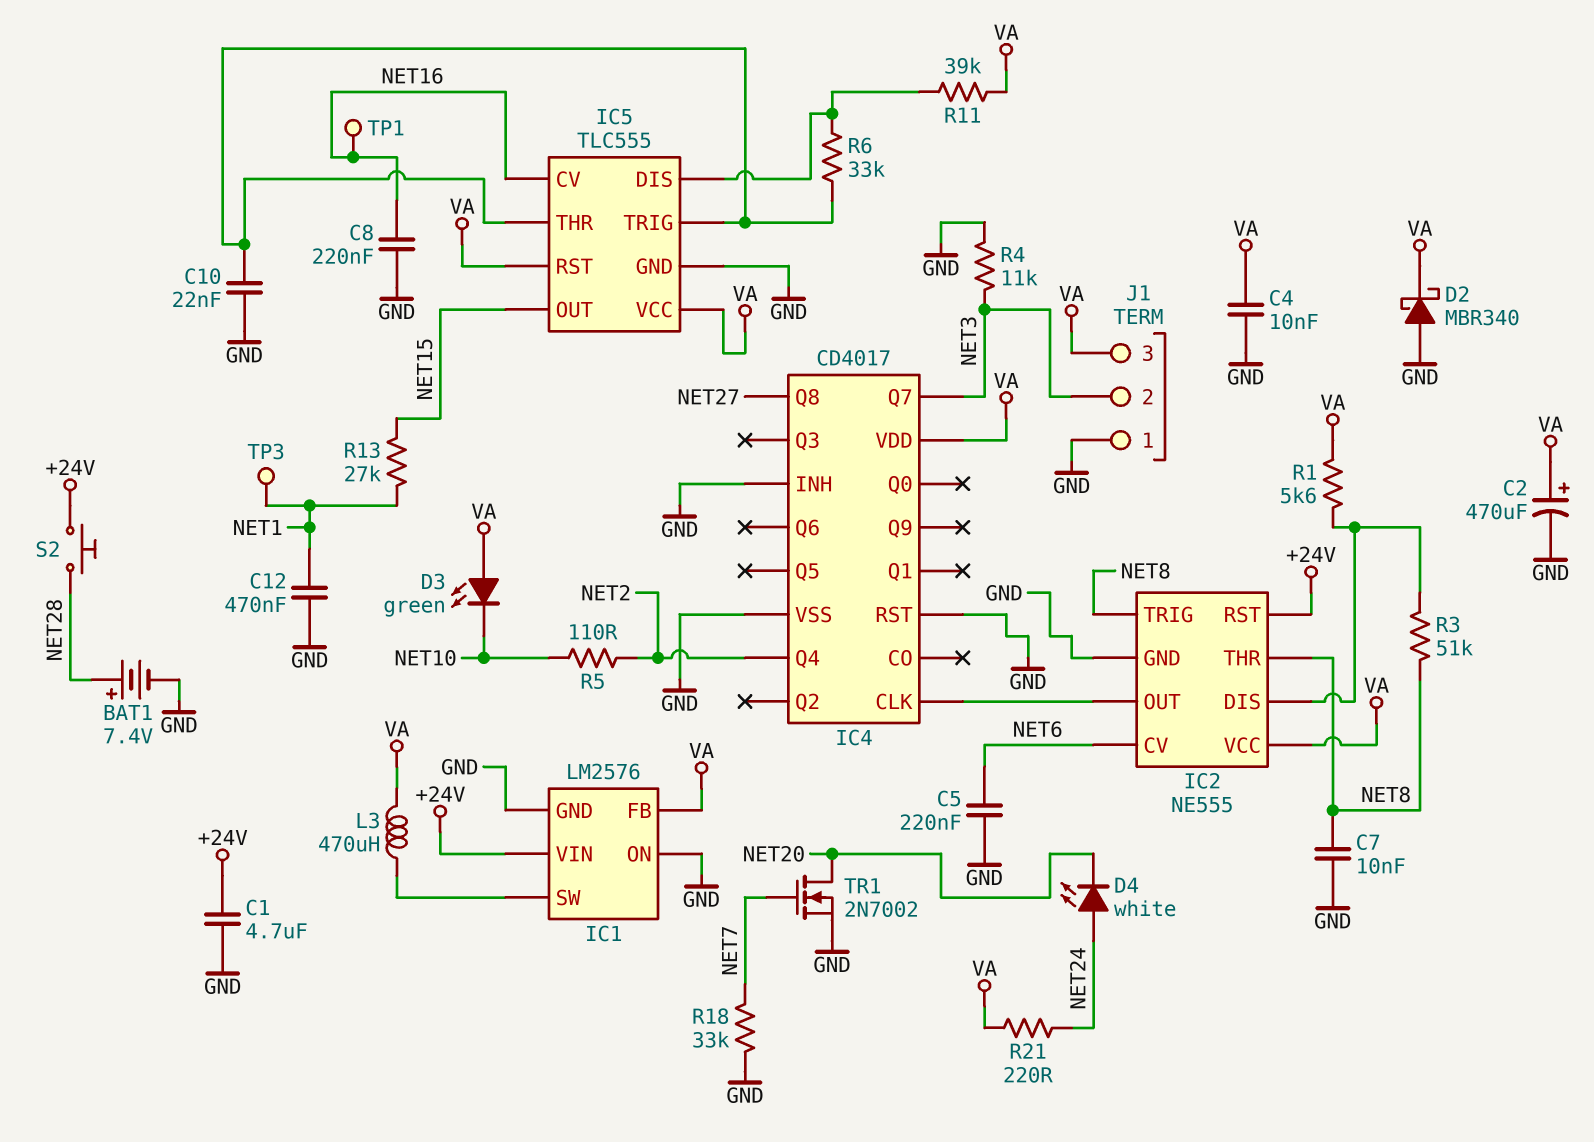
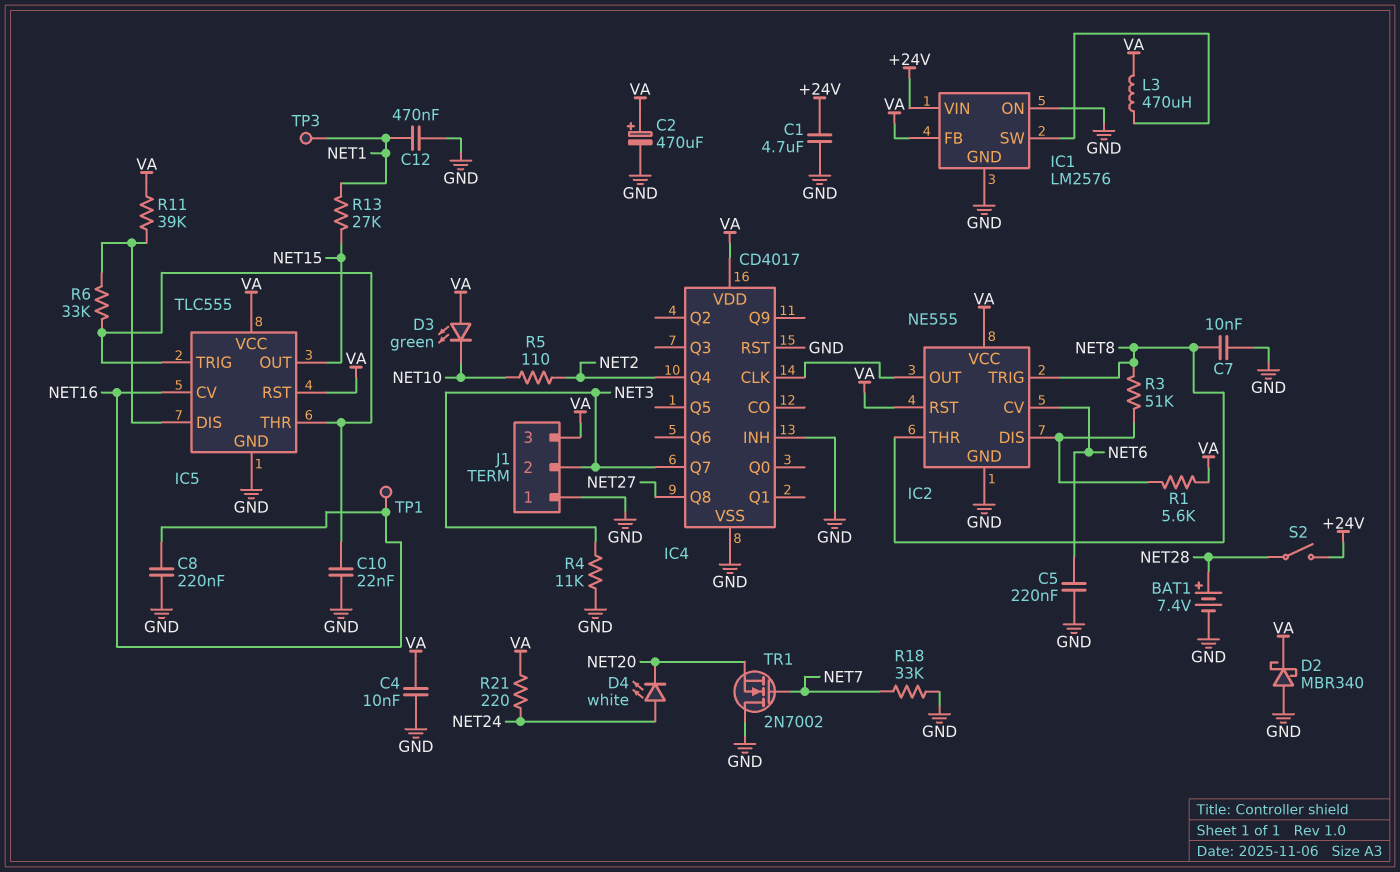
IC2 pin RST: +24V -> VA
S2: button (+24V, NET28) -> switch (+24V, NET28)
TR1: NMOS 2N7002 (G NET7, D NET20, S GND) -> NMOS 2N7002 (G NET7, D GND, S NET20)

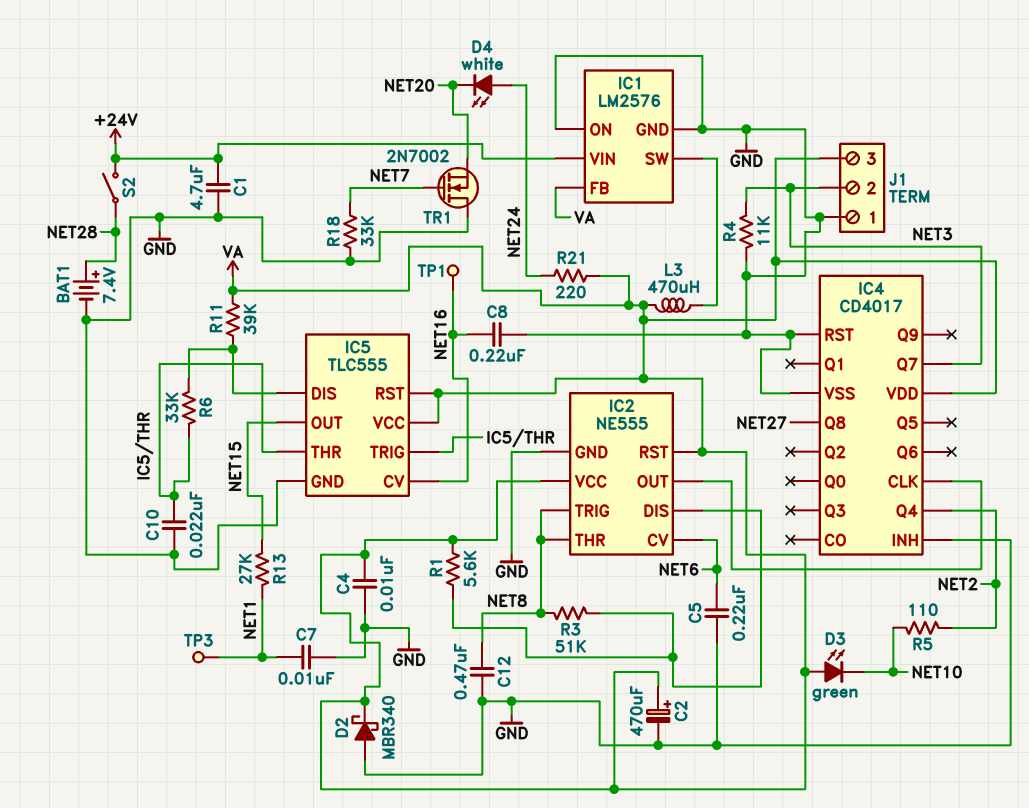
C7: 10nF (GND, NET8) -> 10nF (GND, NET1)
C12: 470nF (GND, NET1) -> 470nF (GND, NET8)

